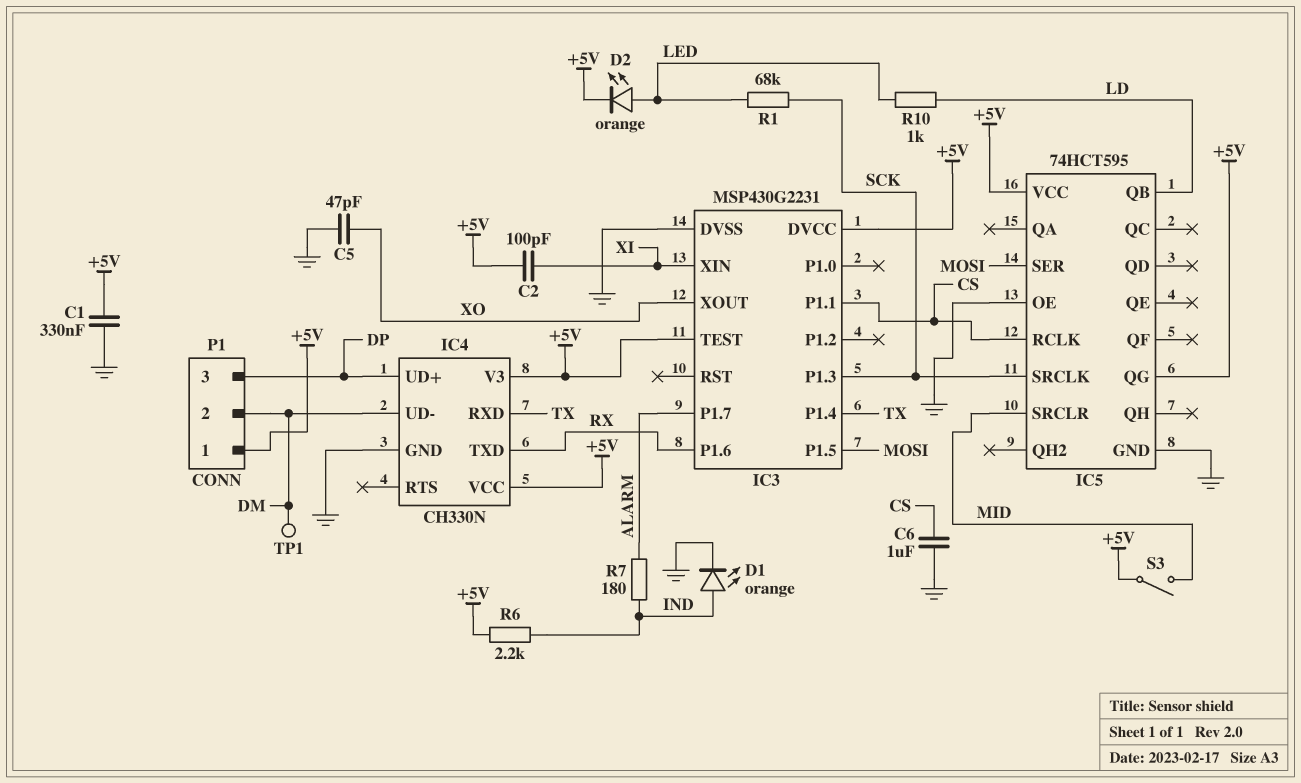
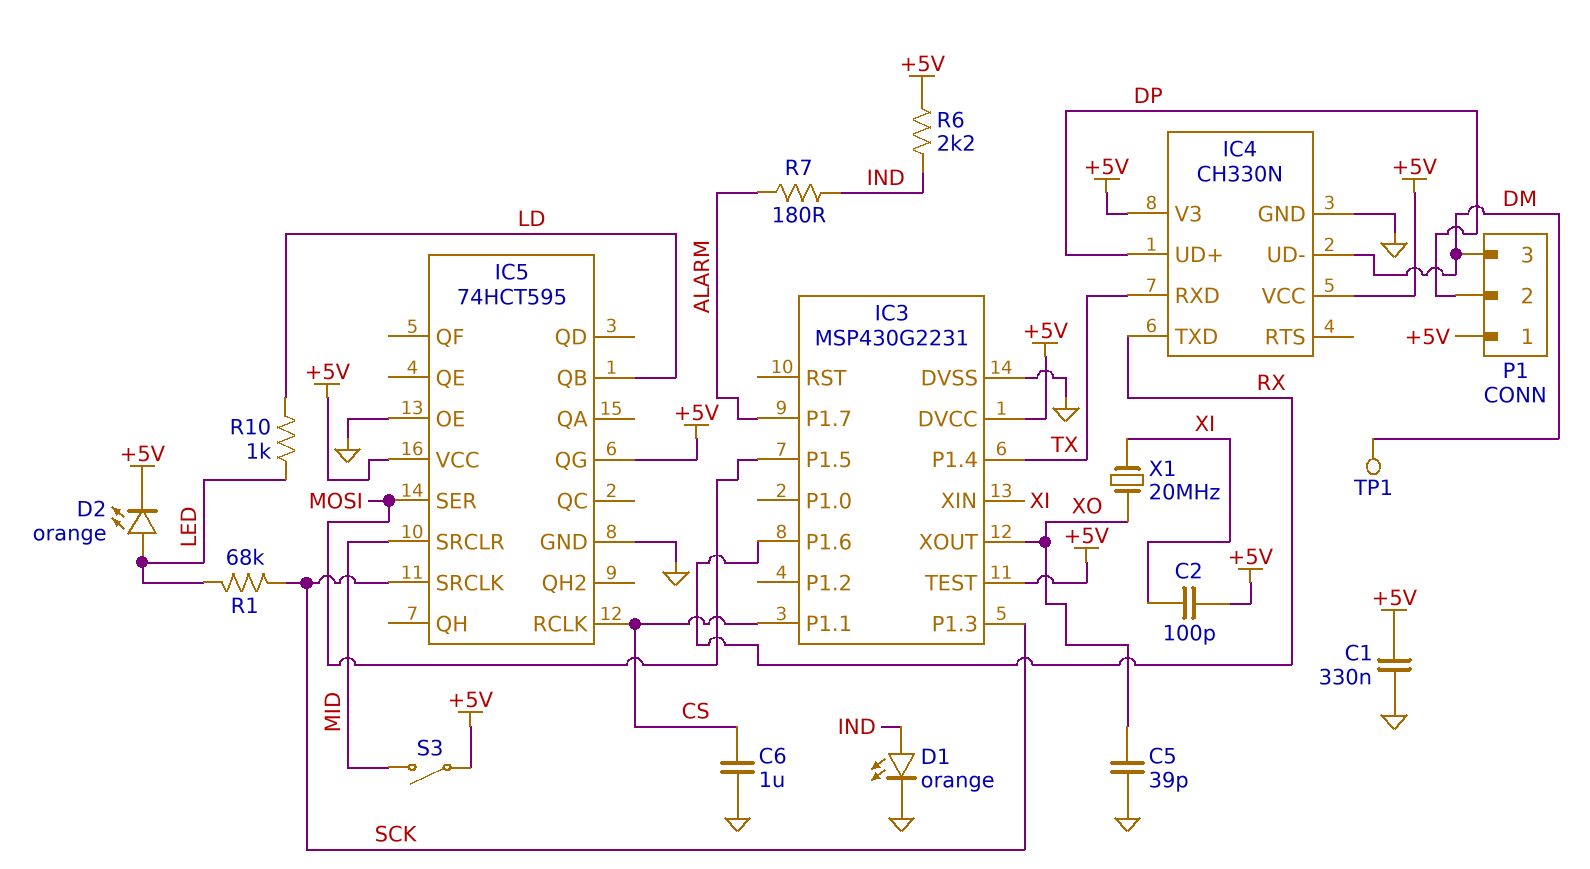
C5: 47pF (GND, XO) -> 39pF (GND, XO)
P1 pin 2: DM -> DP
P1 pin 3: DP -> DM
X1: none -> 20MHz (XI, XO)

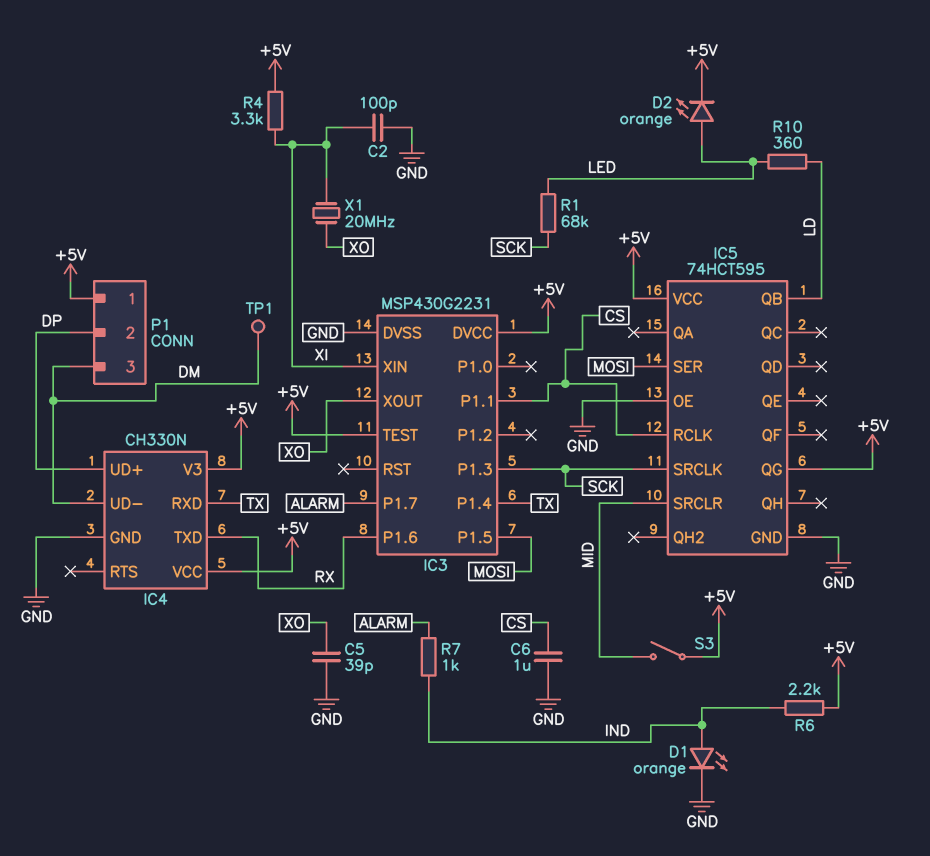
C1: 330nF (+5V, GND) -> none
C2: 100pF (+5V, XI) -> 100pF (GND, XI)
R4: none -> 3.3k (+5V, XI)
R7: 180 (ALARM, IND) -> 1k (ALARM, IND)
R10: 1k (LD, LED) -> 360 (LD, LED)

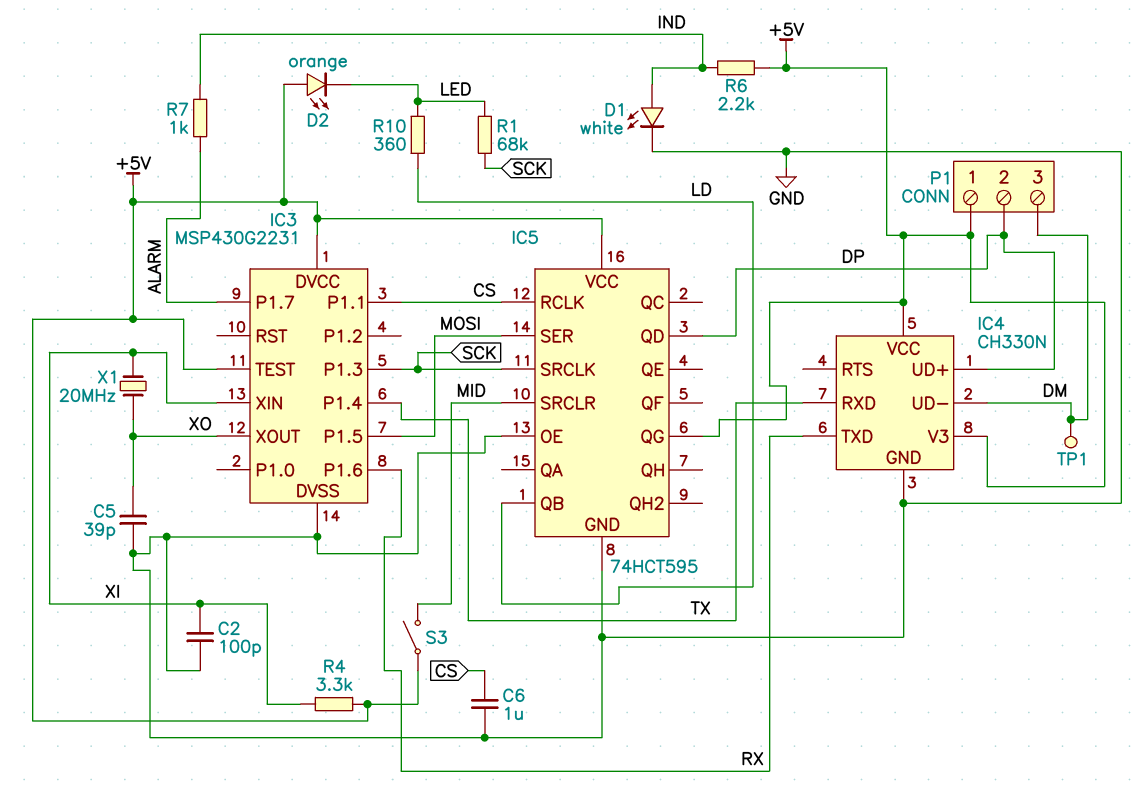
D1: LED orange (A IND, K GND) -> LED white (A IND, K GND)
D2: LED orange (A LED, K +5V) -> LED orange (A +5V, K LED)
IC5 pin QD: none -> DP

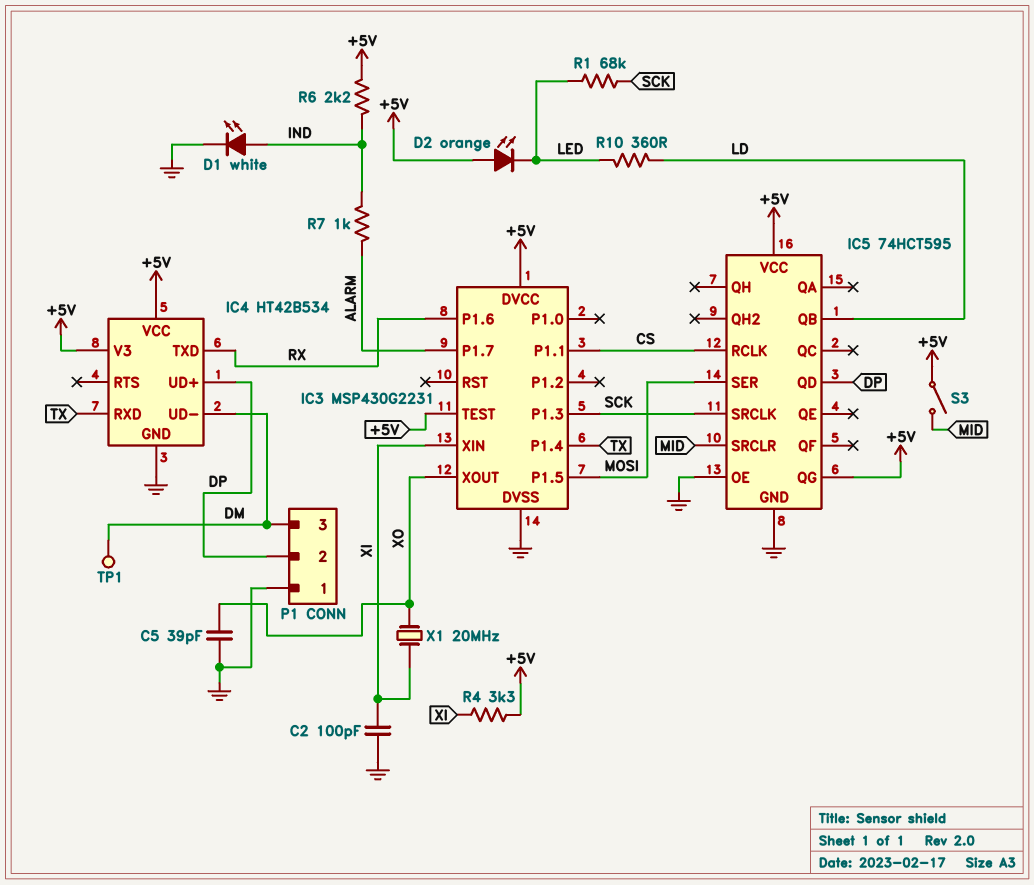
C6: 1uF (CS, GND) -> none
IC4: CH330N -> HT42B534
P1 pin 1: +5V -> GND

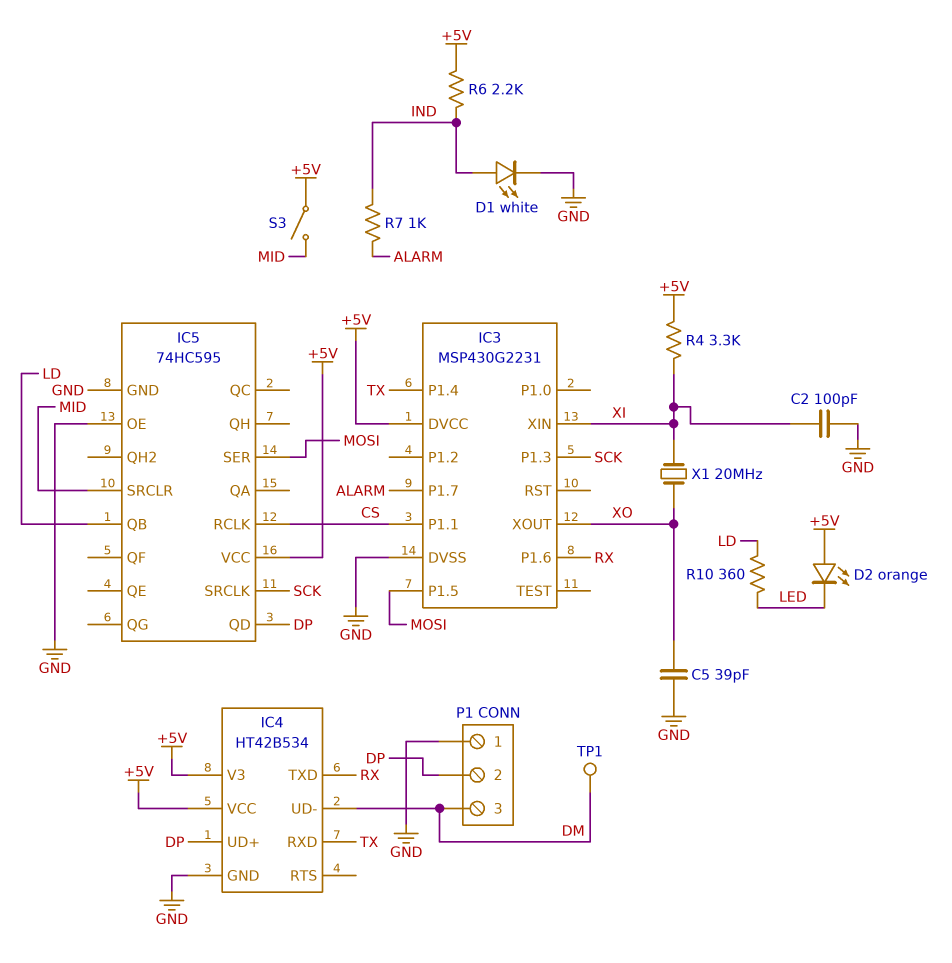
IC3 pin TEST: +5V -> none
IC5: 74HCT595 -> 74HC595
IC5 pin QG: +5V -> none
R1: 68k (LED, SCK) -> none

